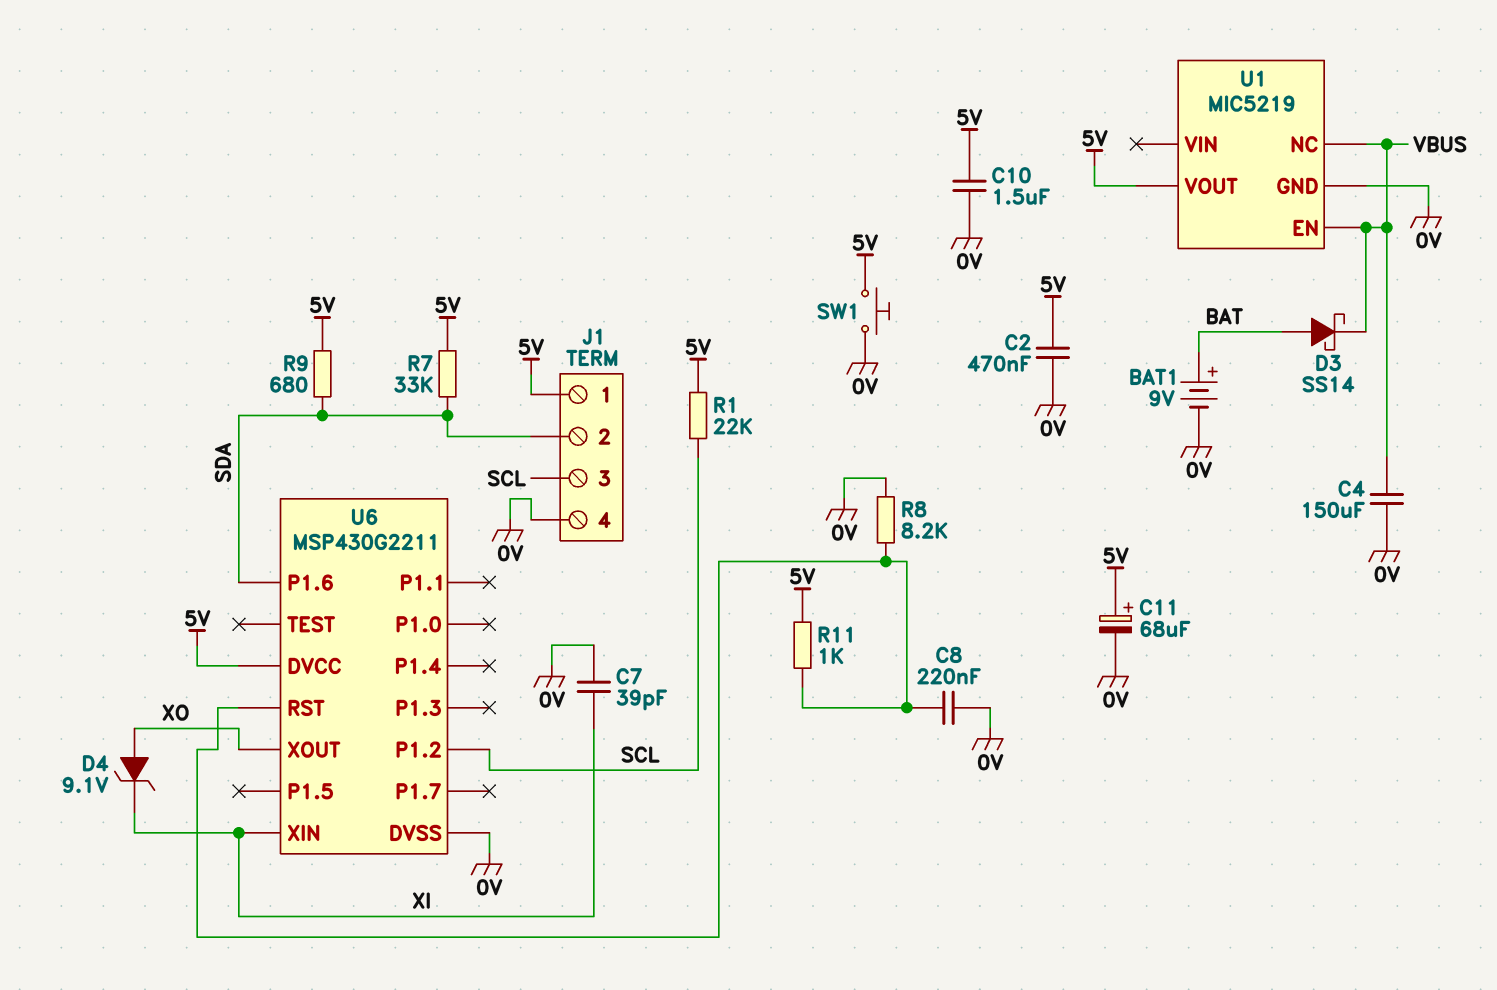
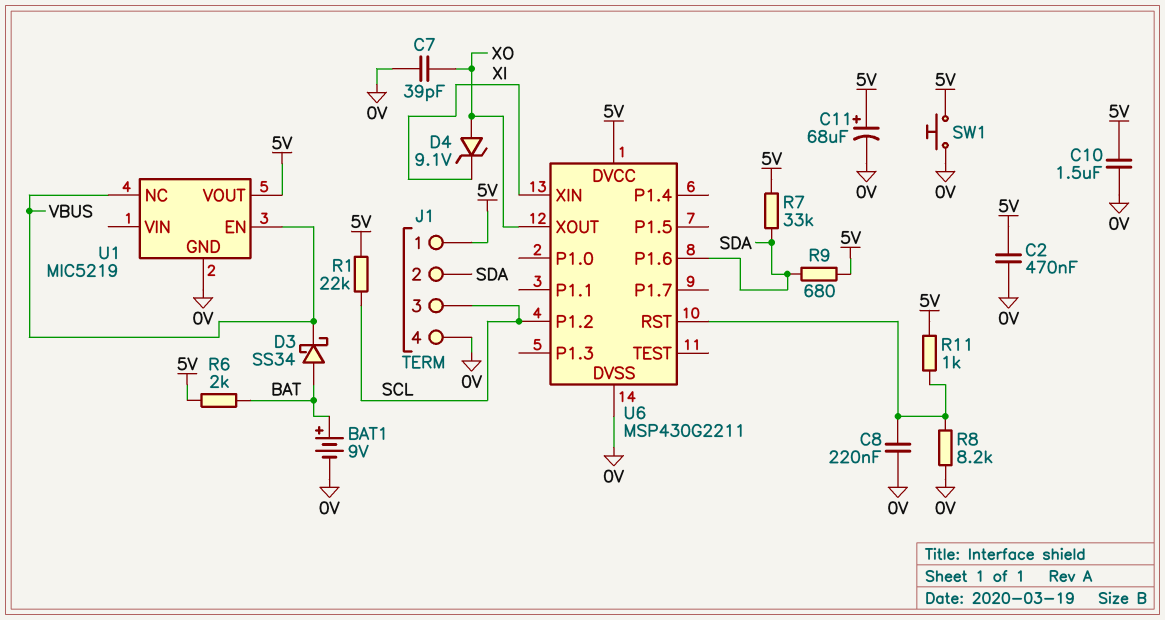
C4: 150uF (0V, VBUS) -> none
C7: 39pF (0V, XI) -> 39pF (0V, XO)
D3: schottky SS14 (A BAT, K VBUS) -> schottky SS34 (A BAT, K VBUS)
R6: none -> 2k (5V, BAT)

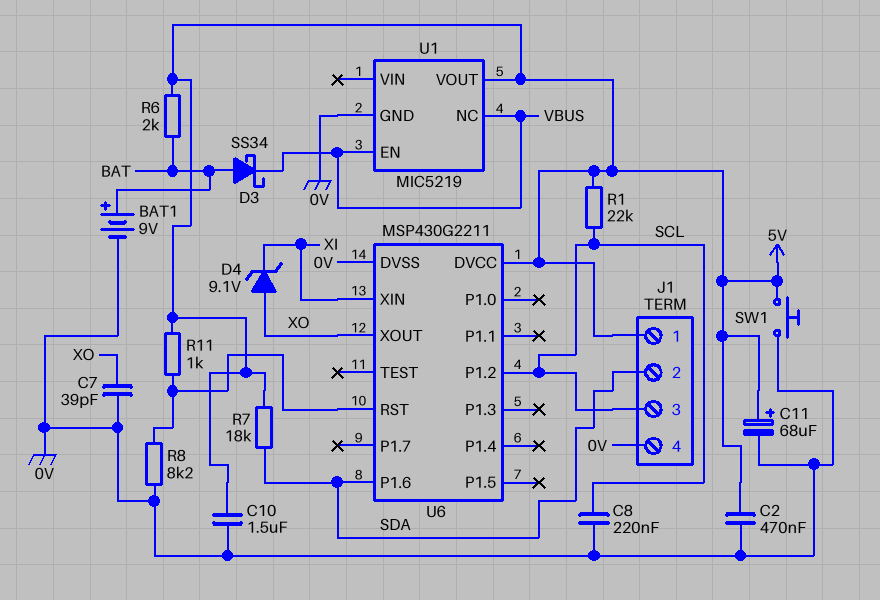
C8: 220nF (0V, U6/RST) -> 220nF (0V, SCL)
R7: 33k (5V, SDA) -> 18k (5V, SDA)
R9: 680 (5V, SDA) -> none

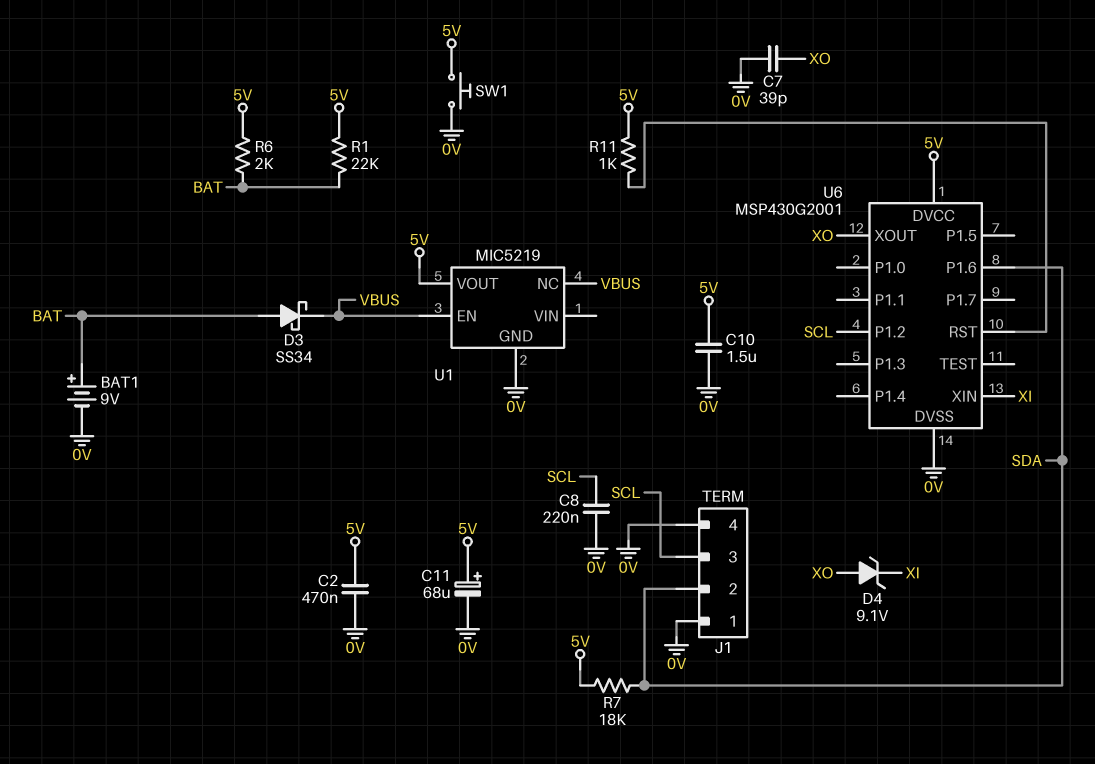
J1 pin 1: 5V -> 0V
R1: 22k (5V, SCL) -> 22k (5V, BAT)
R8: 8.2k (0V, U6/RST) -> none
U6: MSP430G2211 -> MSP430G2001

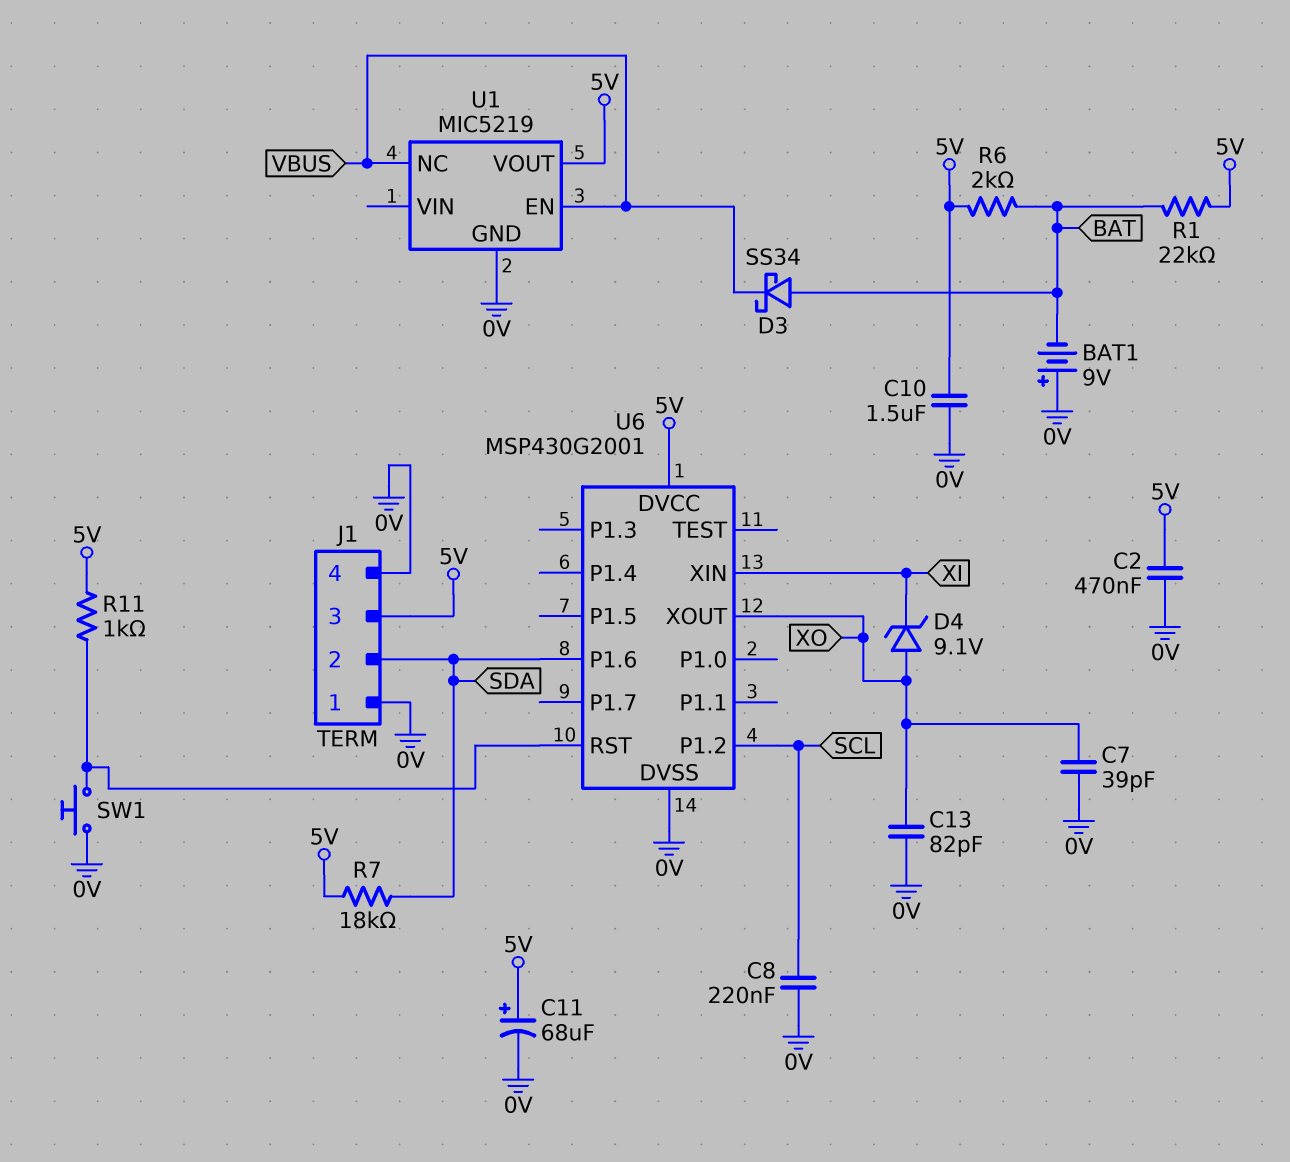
BAT1: 9V (plus BAT, minus 0V) -> 9V (plus 0V, minus BAT)
C13: none -> 82pF (0V, XO)
J1 pin 3: SCL -> 5V
SW1: button (0V, 5V) -> button (0V, U6/RST)

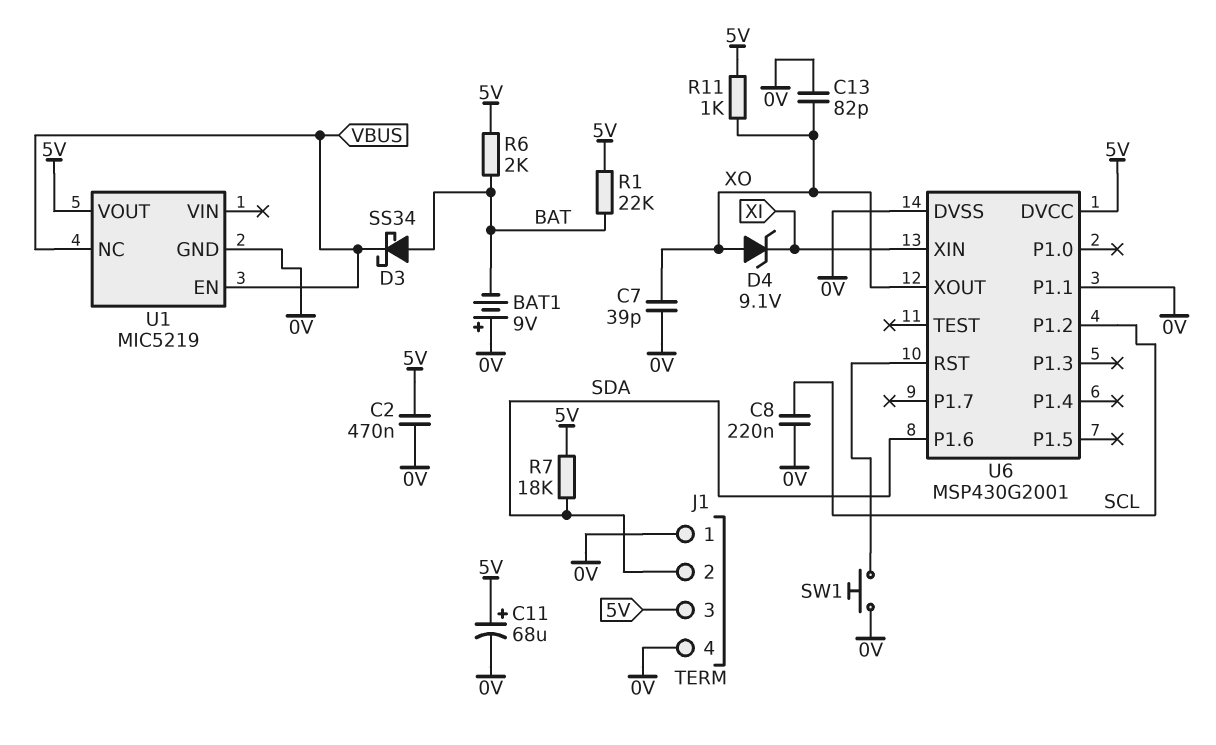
C10: 1.5uF (0V, 5V) -> none
R11: 1k (5V, U6/RST) -> 1k (5V, XO)
U6 pin P1.1: none -> 0V

